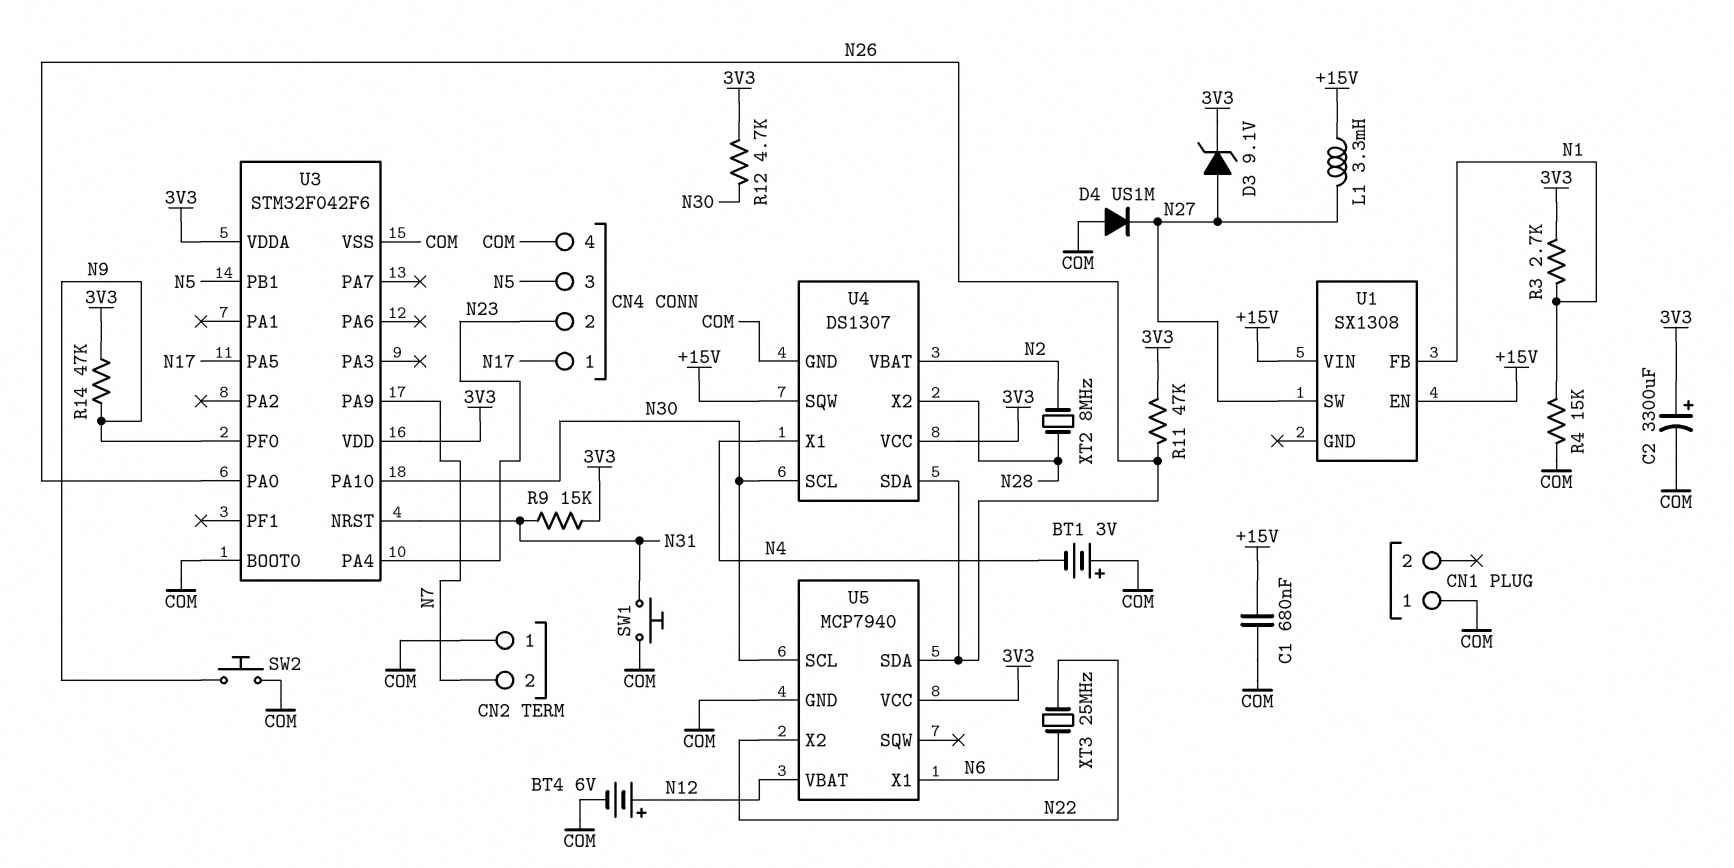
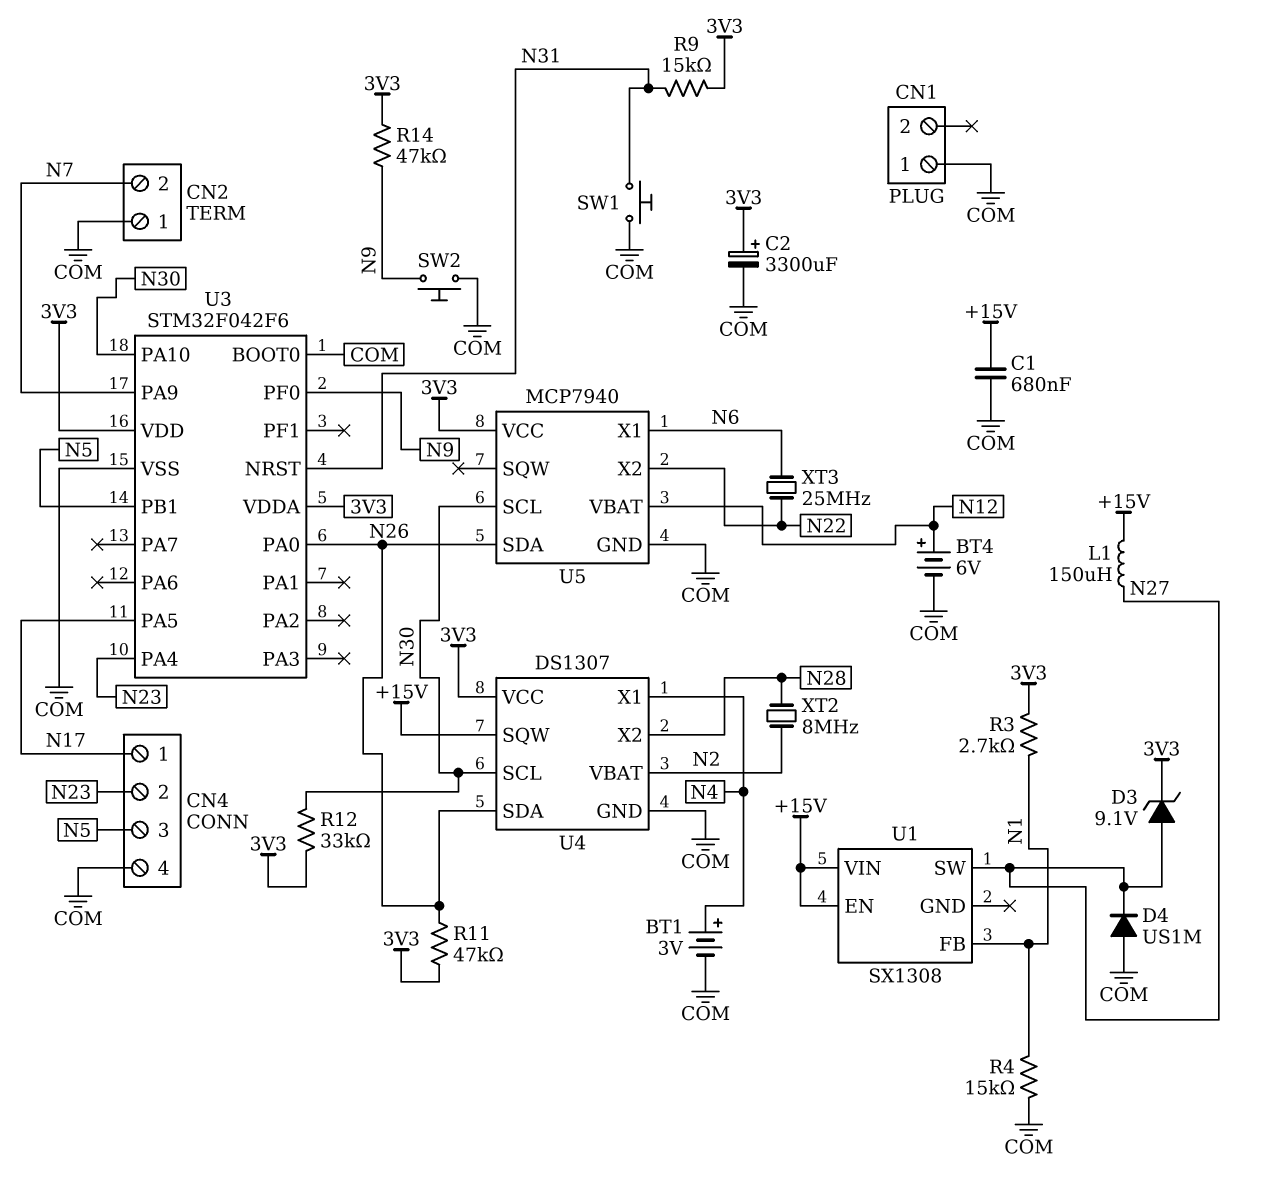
BT1: 3V (plus COM, minus N4) -> 3V (plus N4, minus COM)
L1: 3.3mH (+15V, N27) -> 150uH (+15V, N27)
R12: 4.7k (3V3, N30) -> 33k (3V3, N30)

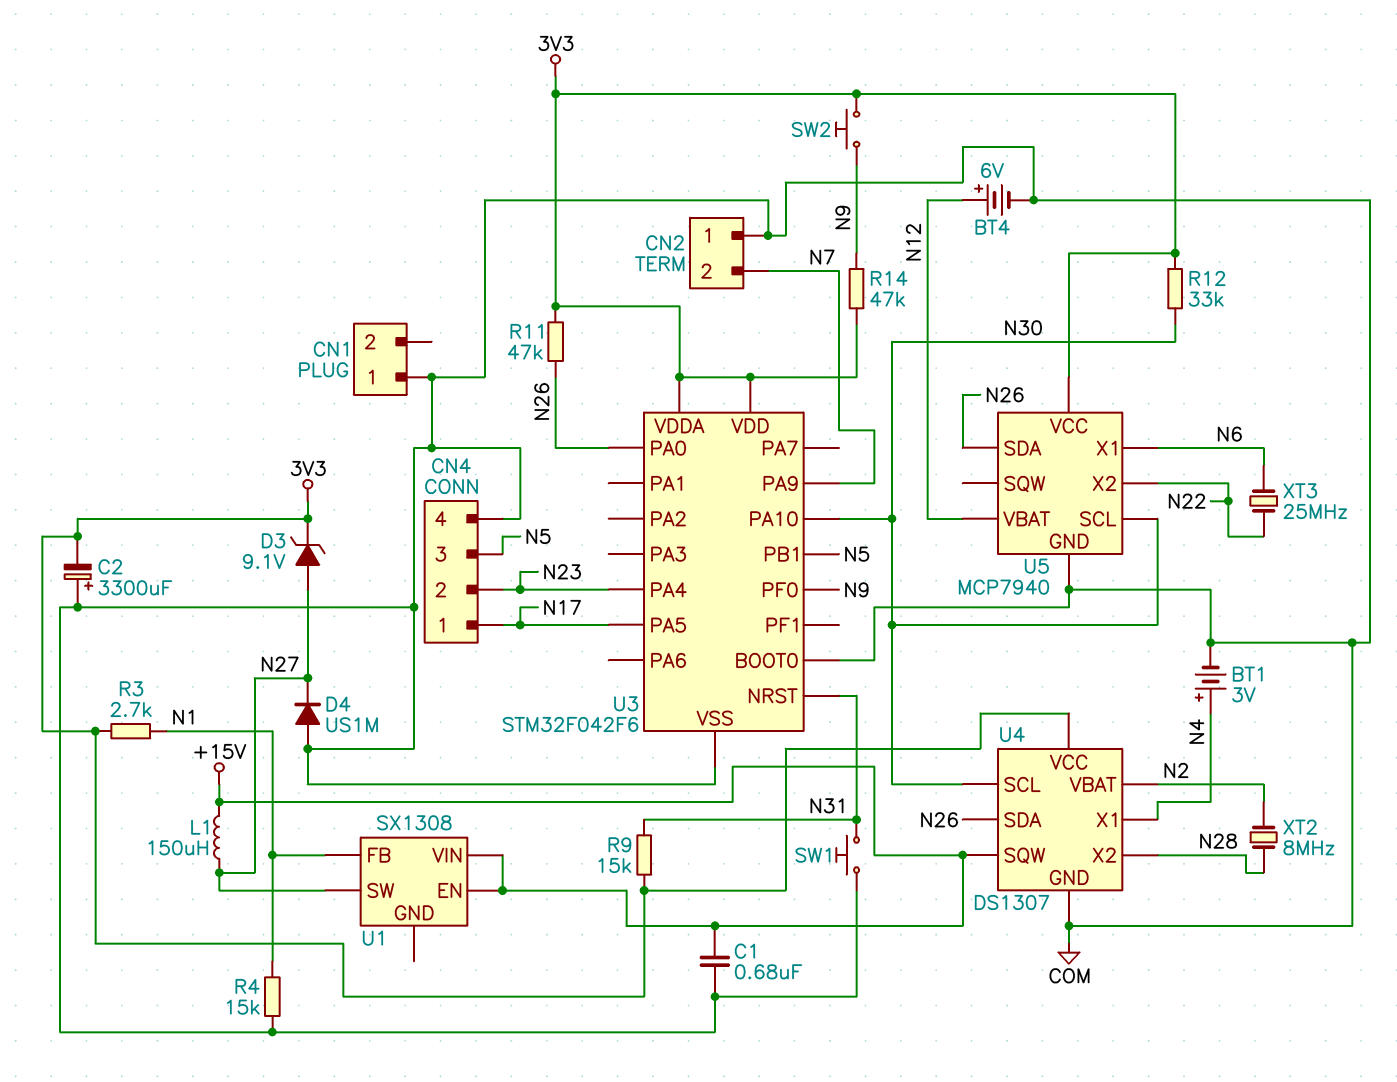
C2: 3300uF (plus 3V3, minus COM) -> 3300uF (plus COM, minus 3V3)
SW2: button (COM, N9) -> button (3V3, N9)

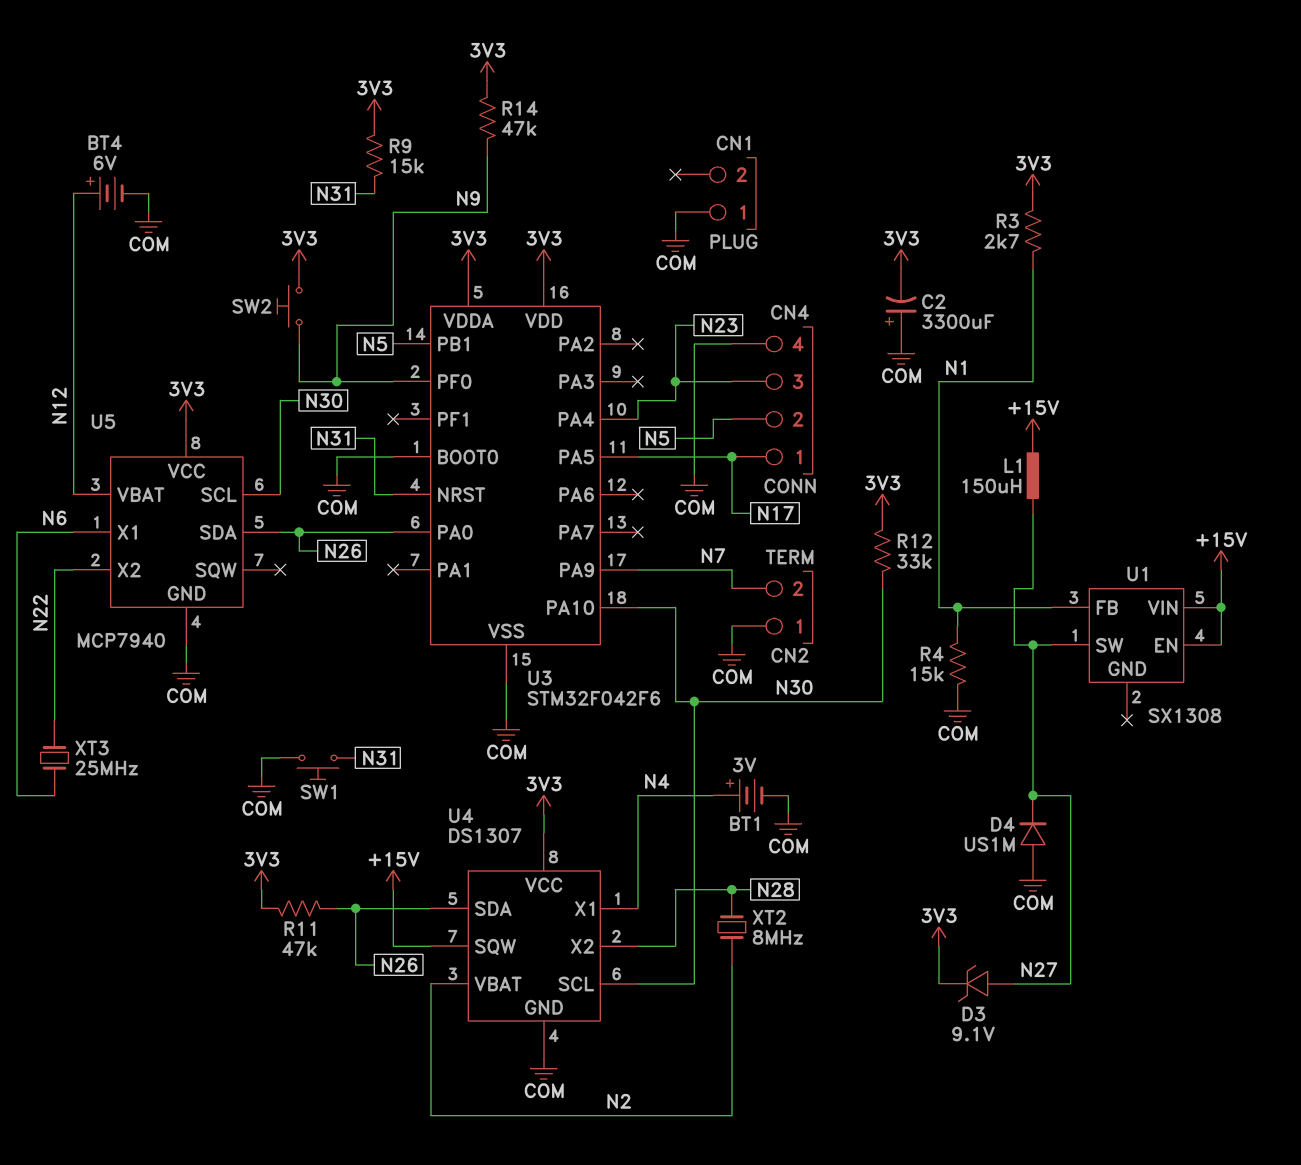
C1: 680nF (+15V, COM) -> none
CN4 pin 2: N23 -> N5
CN4 pin 3: N5 -> N23

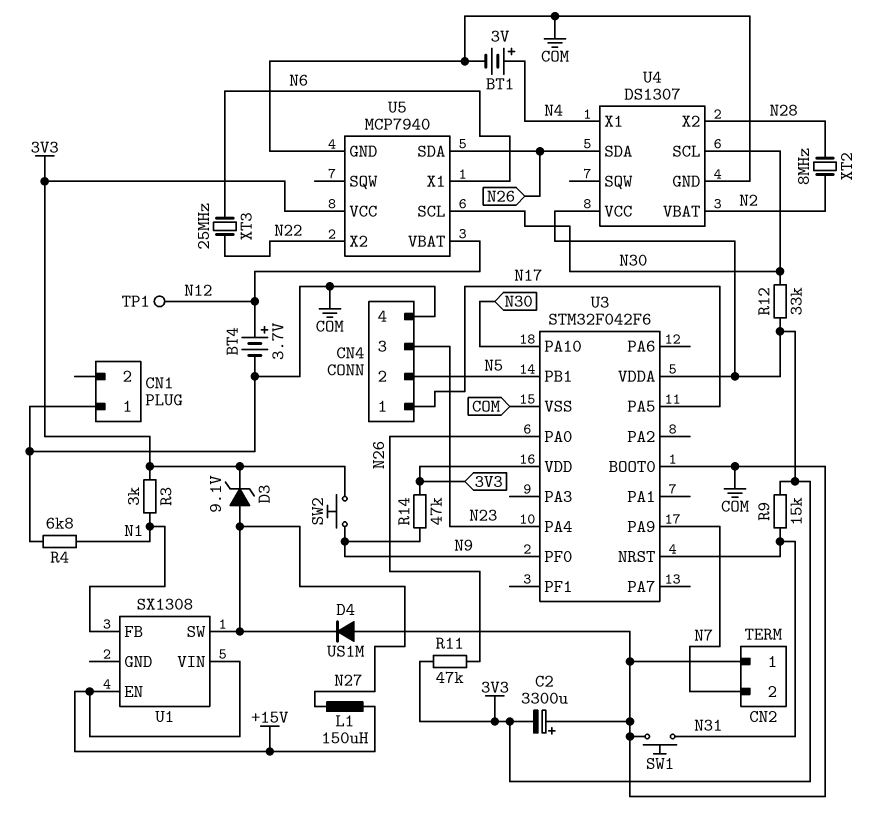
BT4: 6V (plus N12, minus COM) -> 3.7V (plus N12, minus COM)
R3: 2.7k (3V3, N1) -> 3k (3V3, N1)
R4: 15k (COM, N1) -> 6.8k (COM, N1)
TP1: none -> test point (N12)
U4 pin SQW: +15V -> none

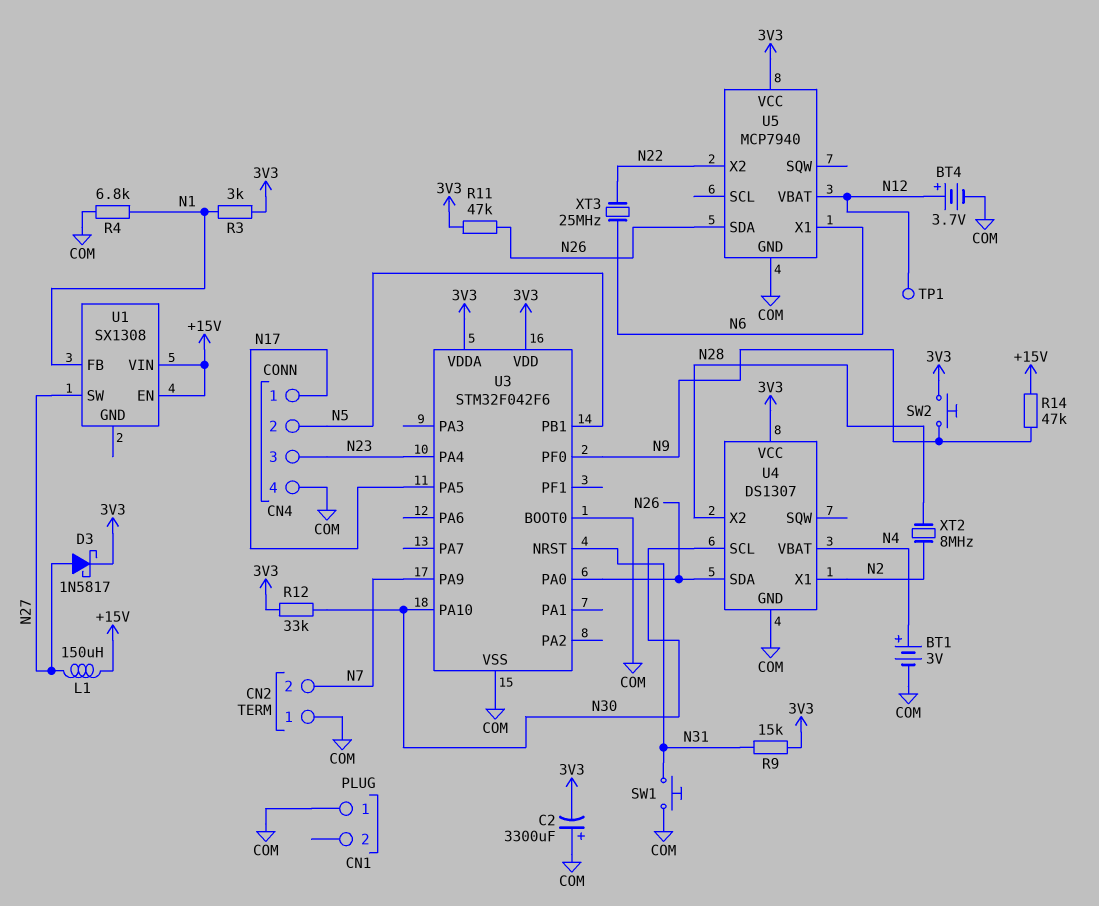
D3: zener 9.1V (A N27, K 3V3) -> schottky 1N5817 (A N27, K 3V3)
D4: diode US1M (A COM, K N27) -> none
R14: 47k (3V3, N9) -> 47k (+15V, N9)
U4 pin VBAT: N2 -> N4
U4 pin X1: N4 -> N2
U5 pin SCL: N30 -> none

